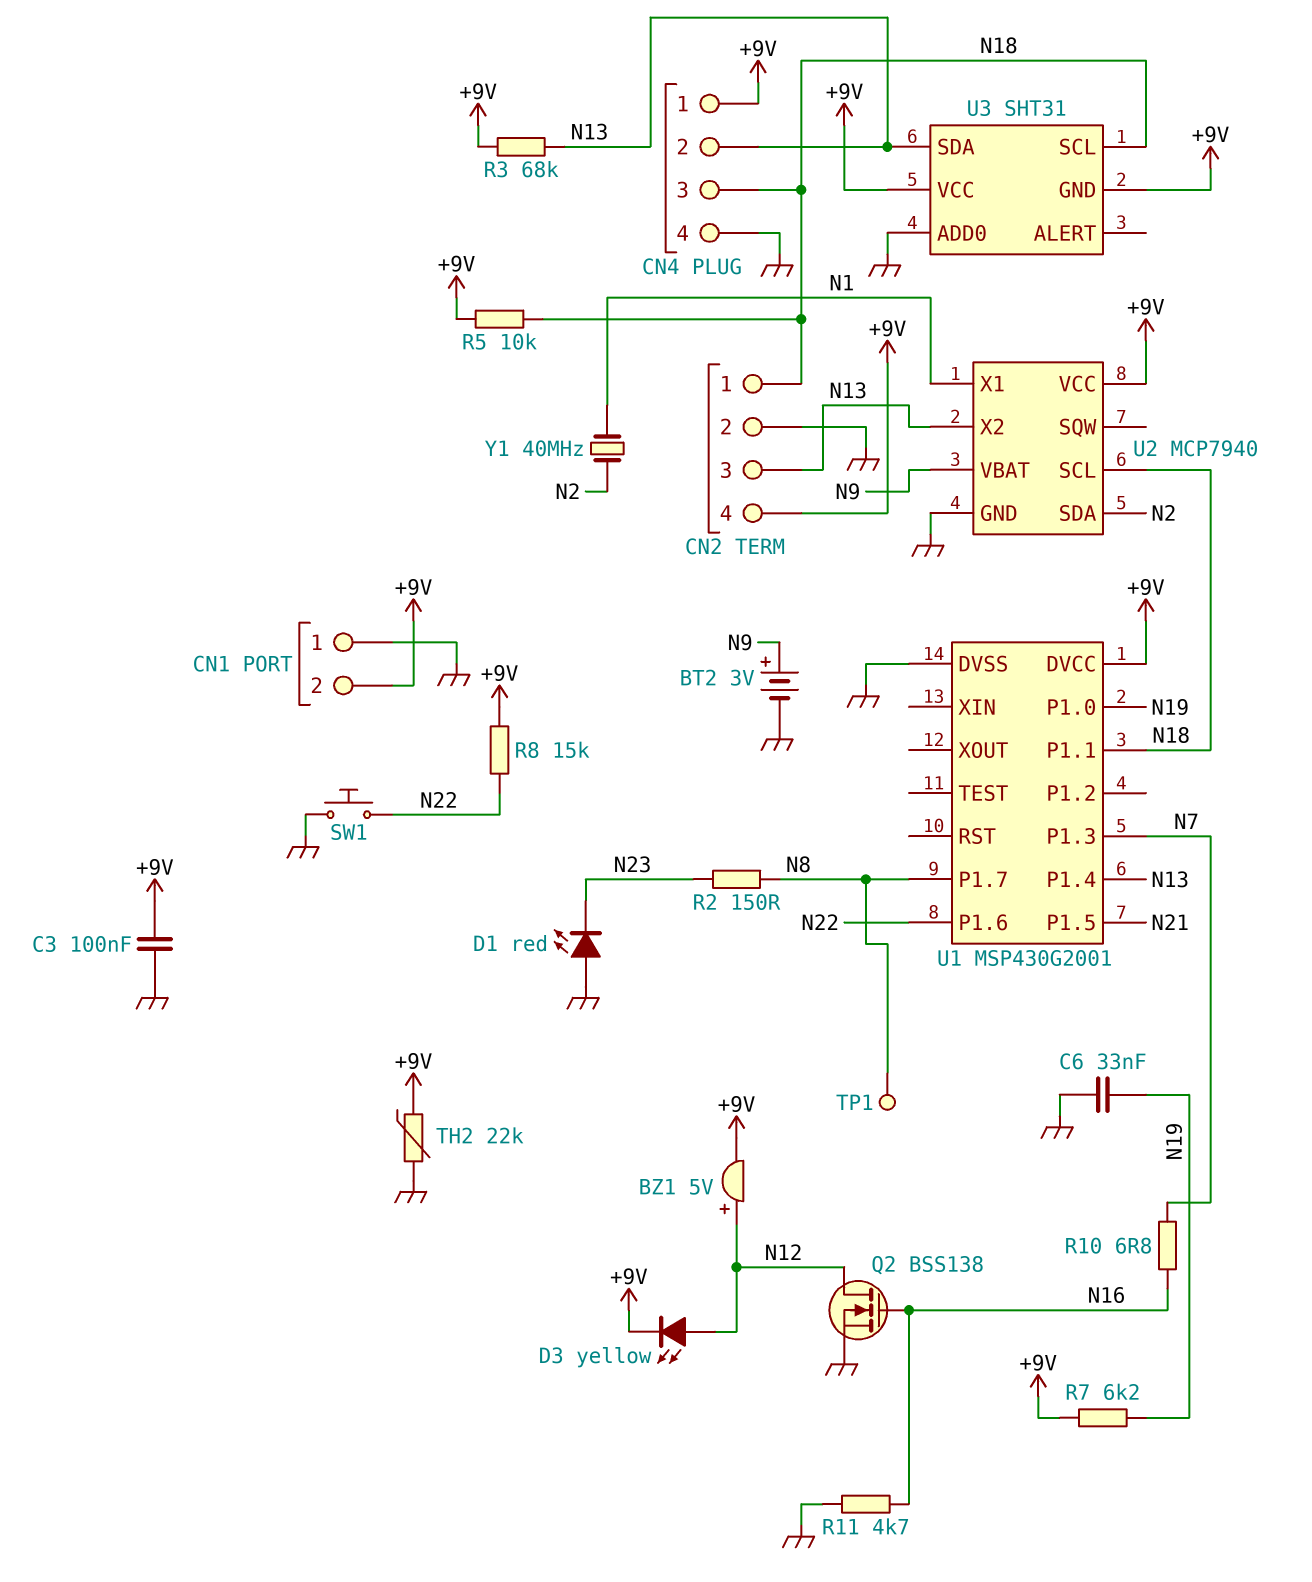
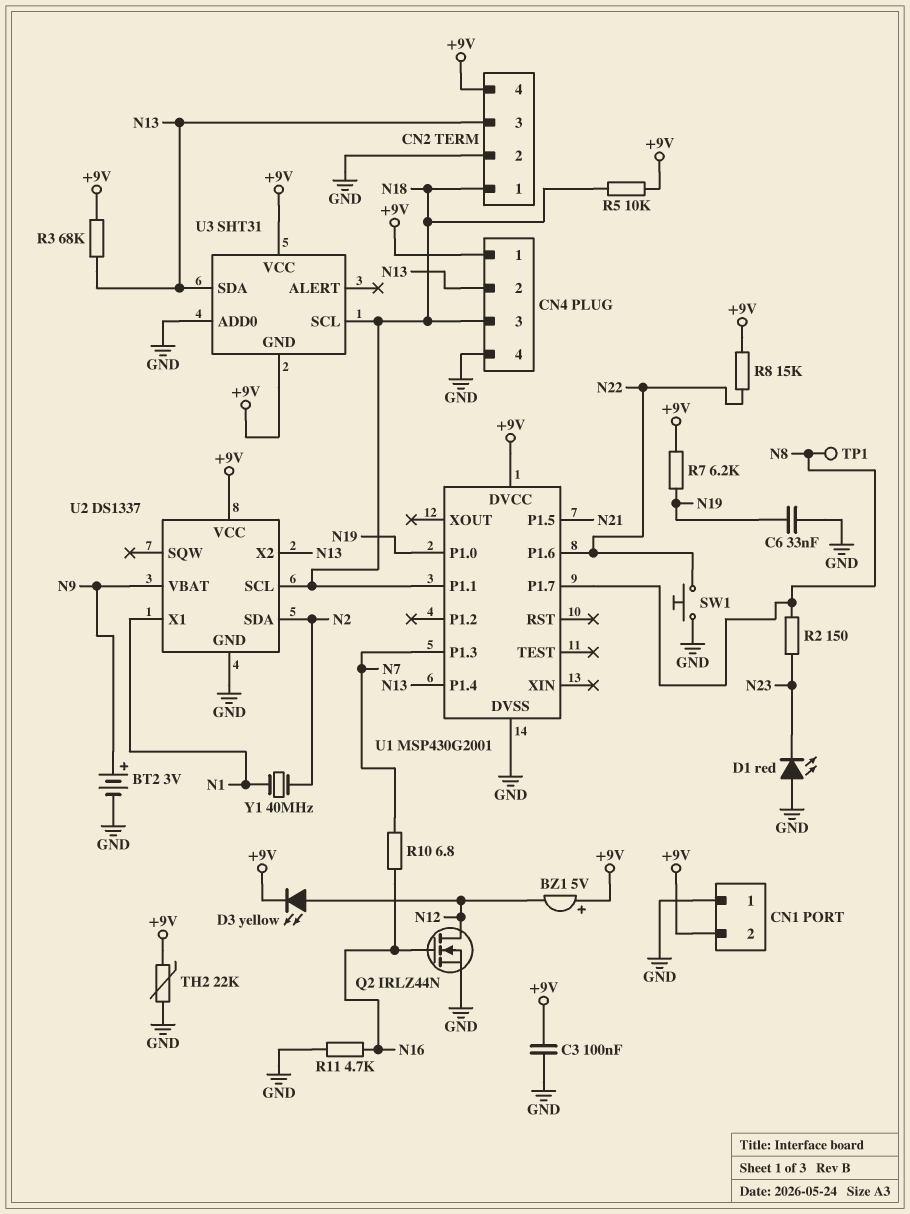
BZ1: buzzer 5V (plus N12, minus +9V) -> buzzer 5V (plus +9V, minus N12)
Q2: NMOS BSS138 (G N16, D N12, S GND) -> NMOS IRLZ44N (G N16, D N12, S GND)
U2: MCP7940 -> DS1337

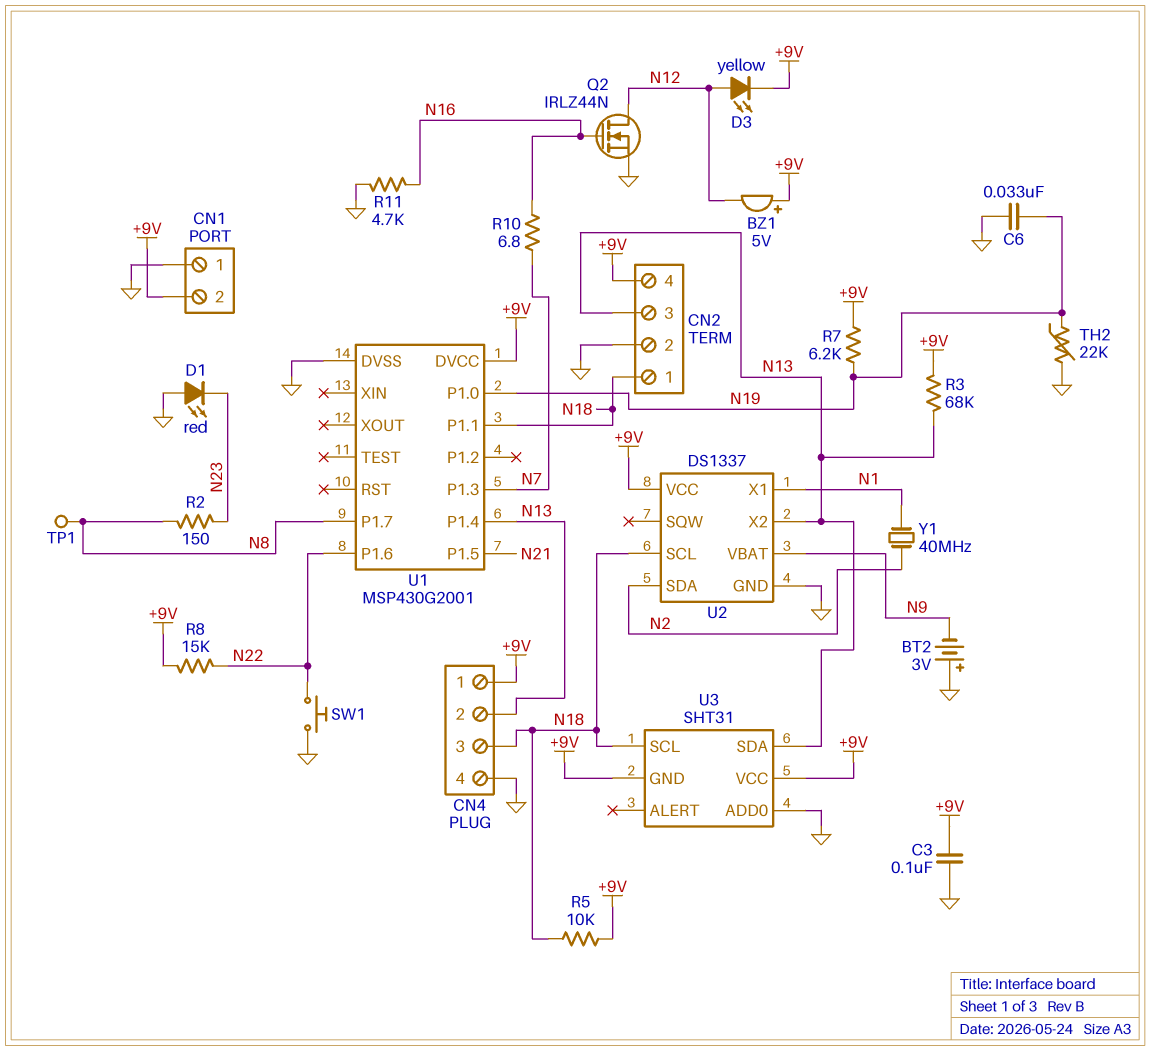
BT2: 3V (plus N9, minus GND) -> 3V (plus GND, minus N9)
TH2: 22k (+9V, GND) -> 22k (GND, N19)

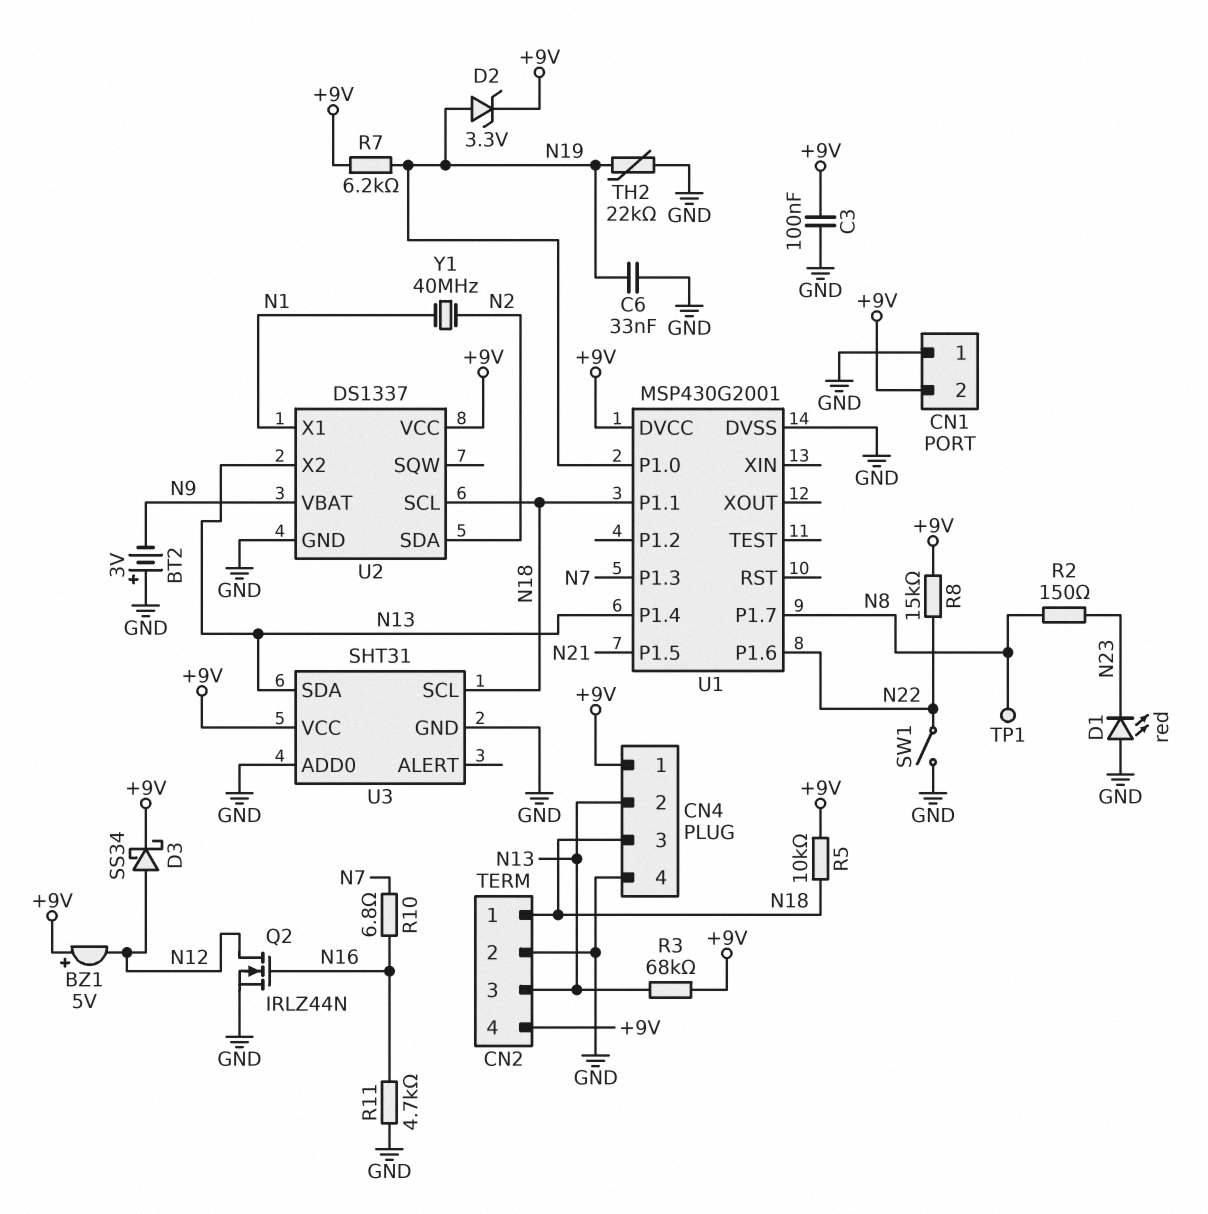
D2: none -> zener 3.3V (A N19, K +9V)
D3: LED yellow (A N12, K +9V) -> schottky SS34 (A N12, K +9V)
SW1: button (GND, N22) -> switch (GND, N22)
U3 pin GND: +9V -> GND

